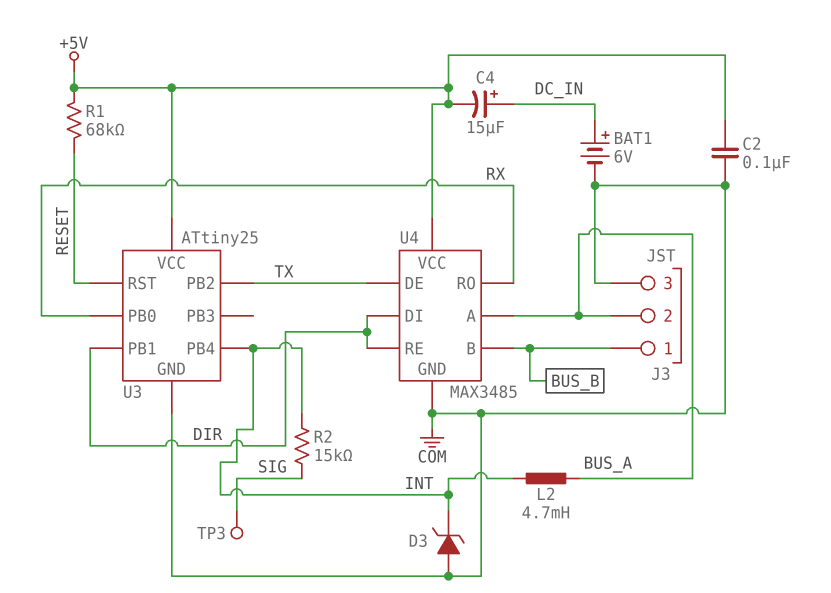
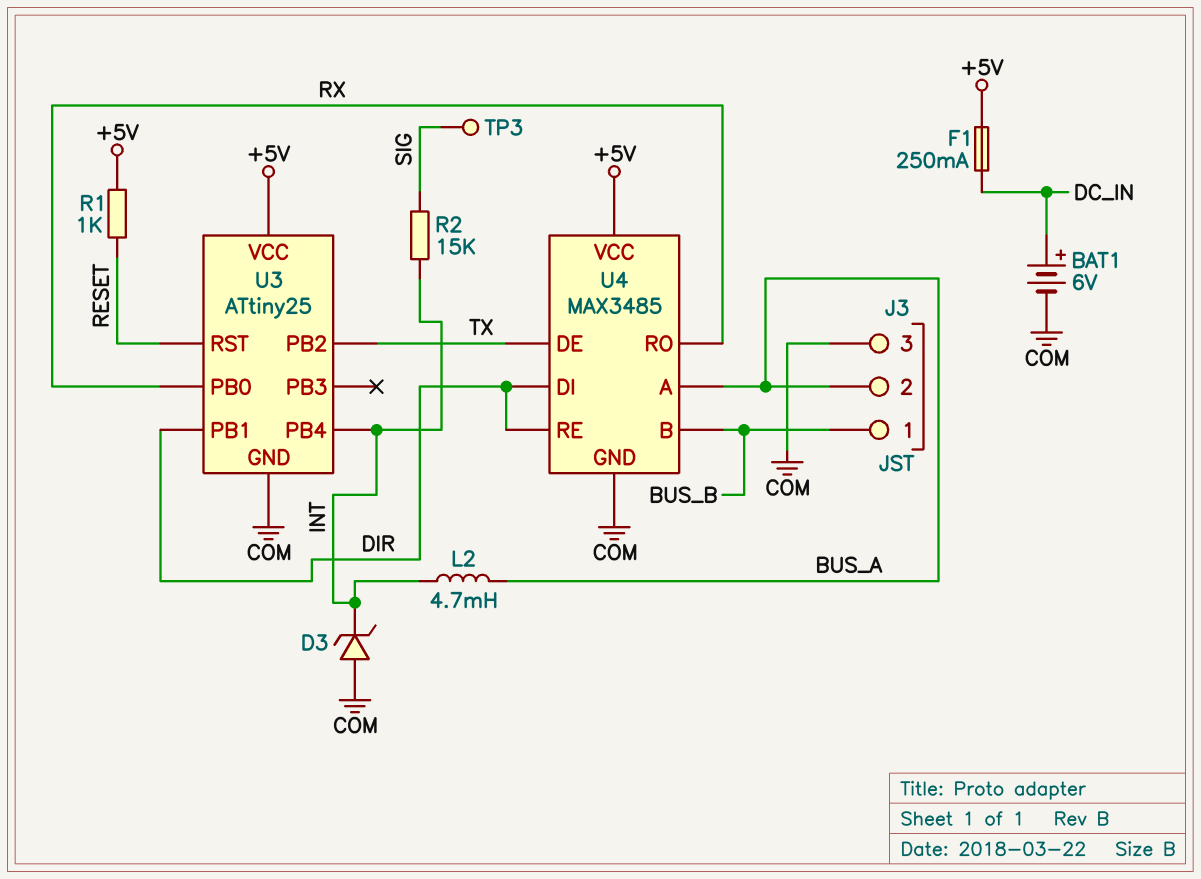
C2: 100nF (+5V, COM) -> none
C4: 15uF (plus DC_IN, minus +5V) -> none
F1: none -> 250mA (+5V, DC_IN)
R1: 68k (+5V, RESET) -> 1k (+5V, RESET)

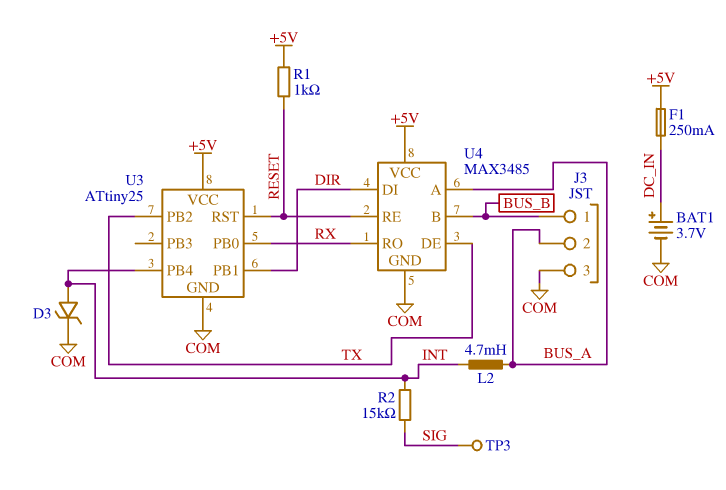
BAT1: 6V (plus DC_IN, minus COM) -> 3.7V (plus DC_IN, minus COM)
D3: zener (A COM, K INT) -> zener (A INT, K COM)
U4 pin RE: DIR -> RESET

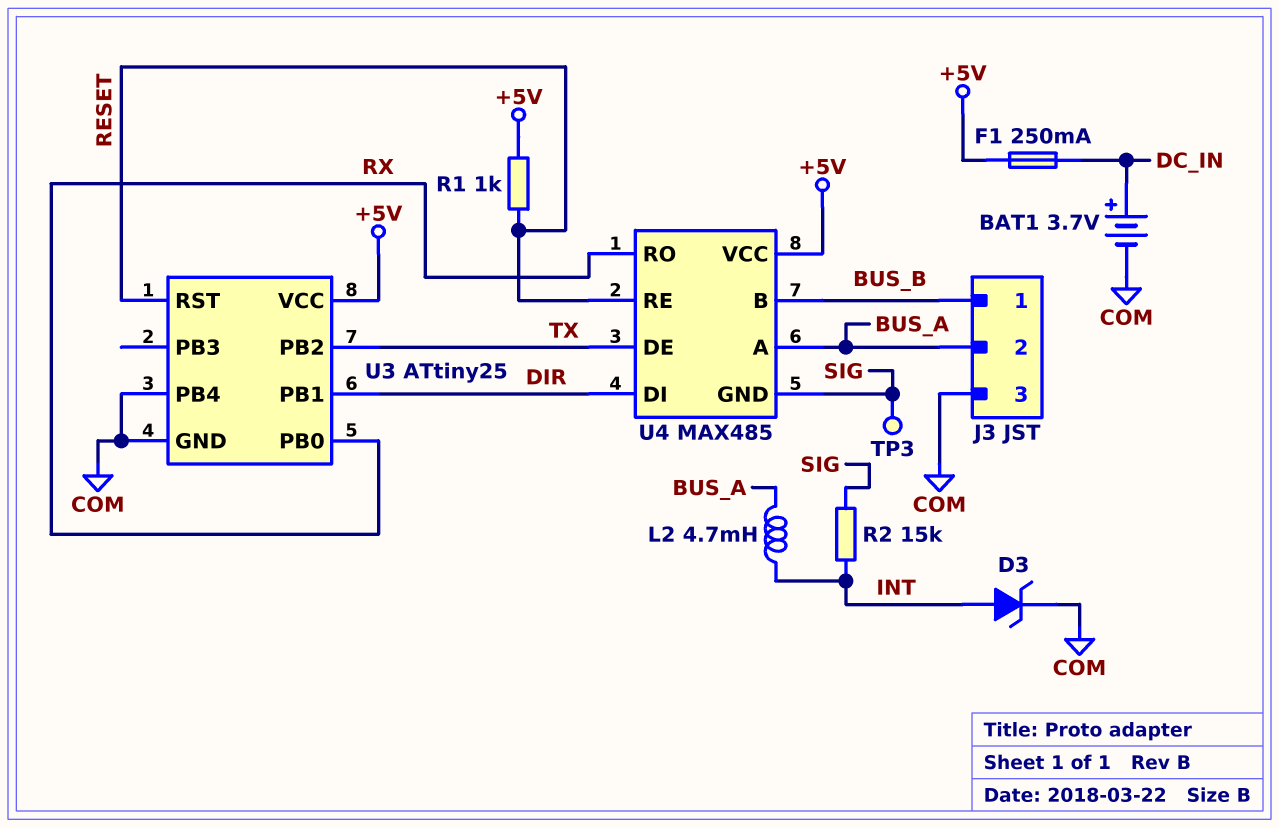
U3 pin PB4: INT -> COM
U4: MAX3485 -> MAX485
U4 pin GND: COM -> SIG

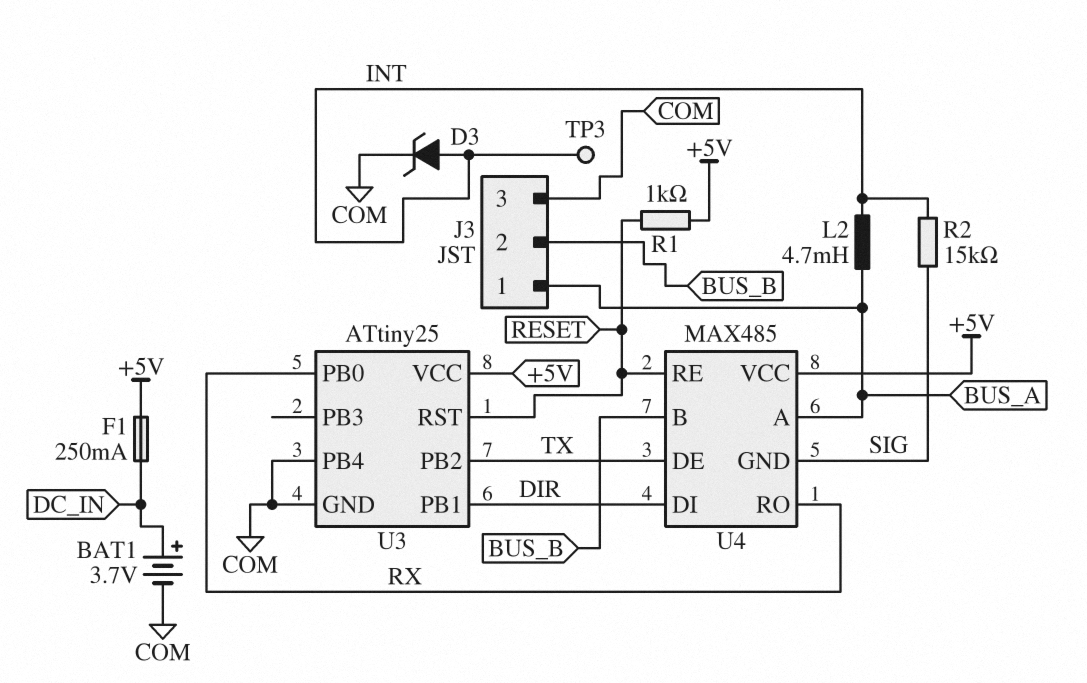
J3 pin 1: BUS_B -> BUS_A
J3 pin 2: BUS_A -> BUS_B
TP3: test point (SIG) -> test point (INT)

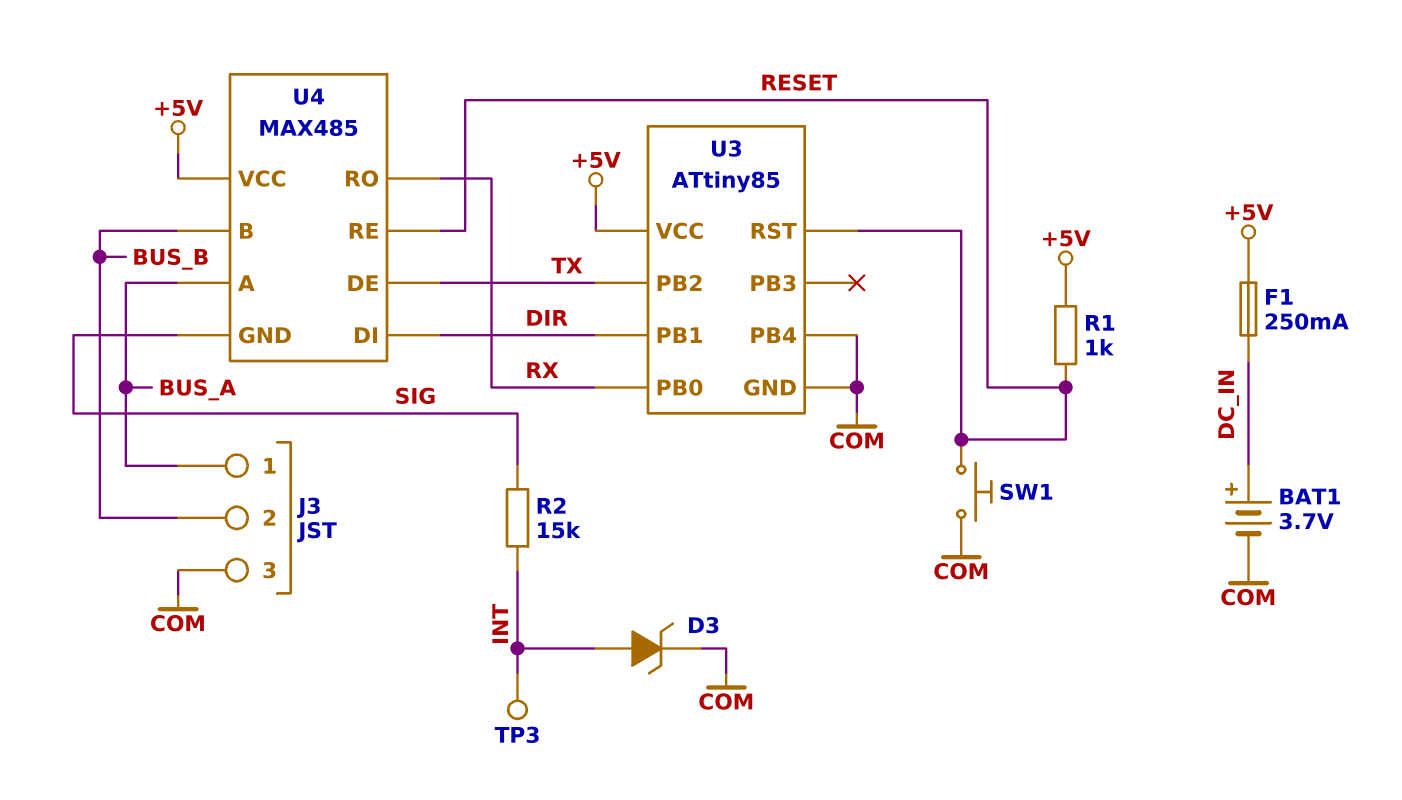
L2: 4.7mH (BUS_A, INT) -> none
SW1: none -> button (COM, RESET)
U3: ATtiny25 -> ATtiny85

